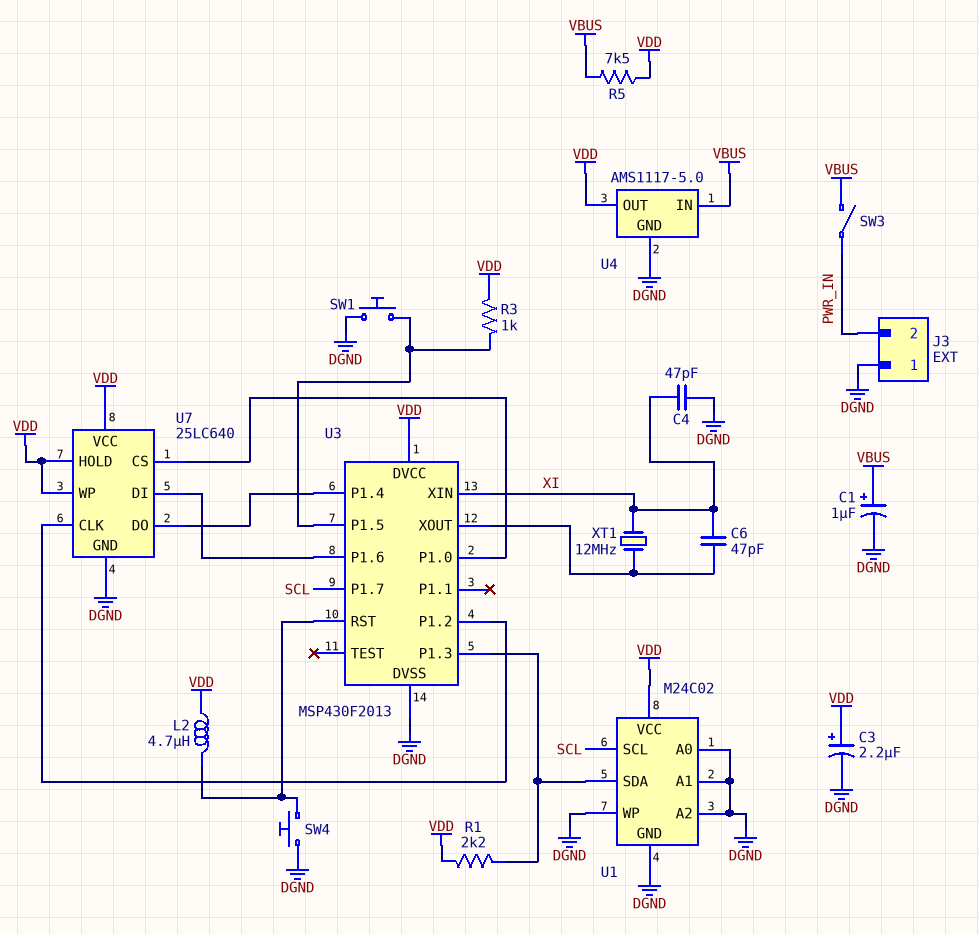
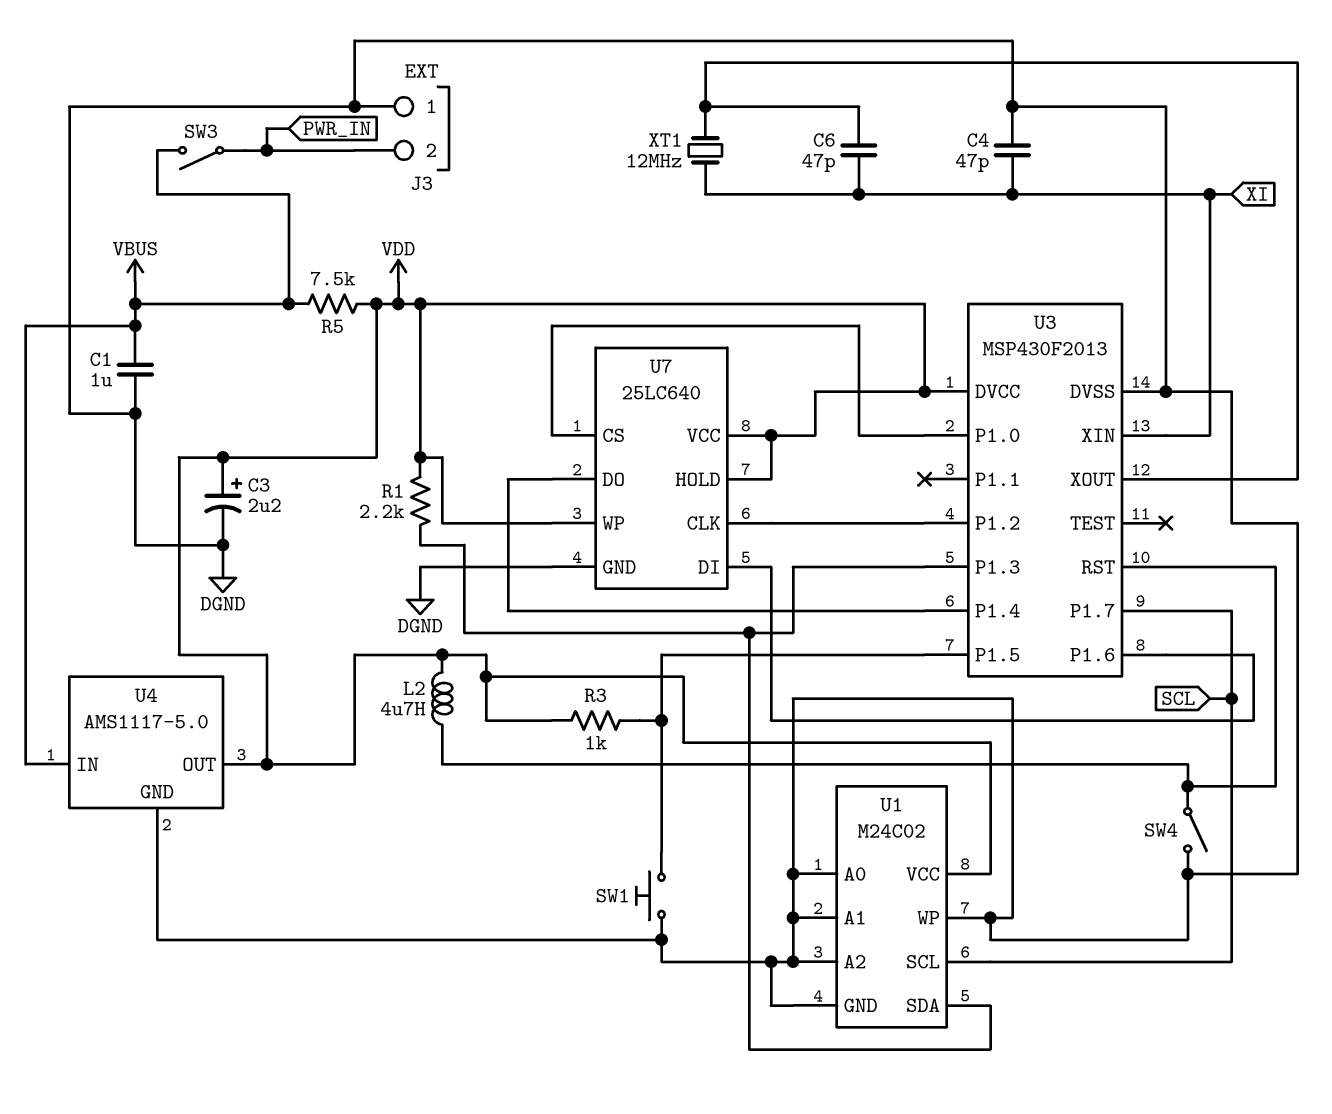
C1: 1uF (plus VBUS, minus DGND) -> 1uF (DGND, VBUS)
SW4: button (DGND, U3/RST) -> switch (DGND, U3/RST)

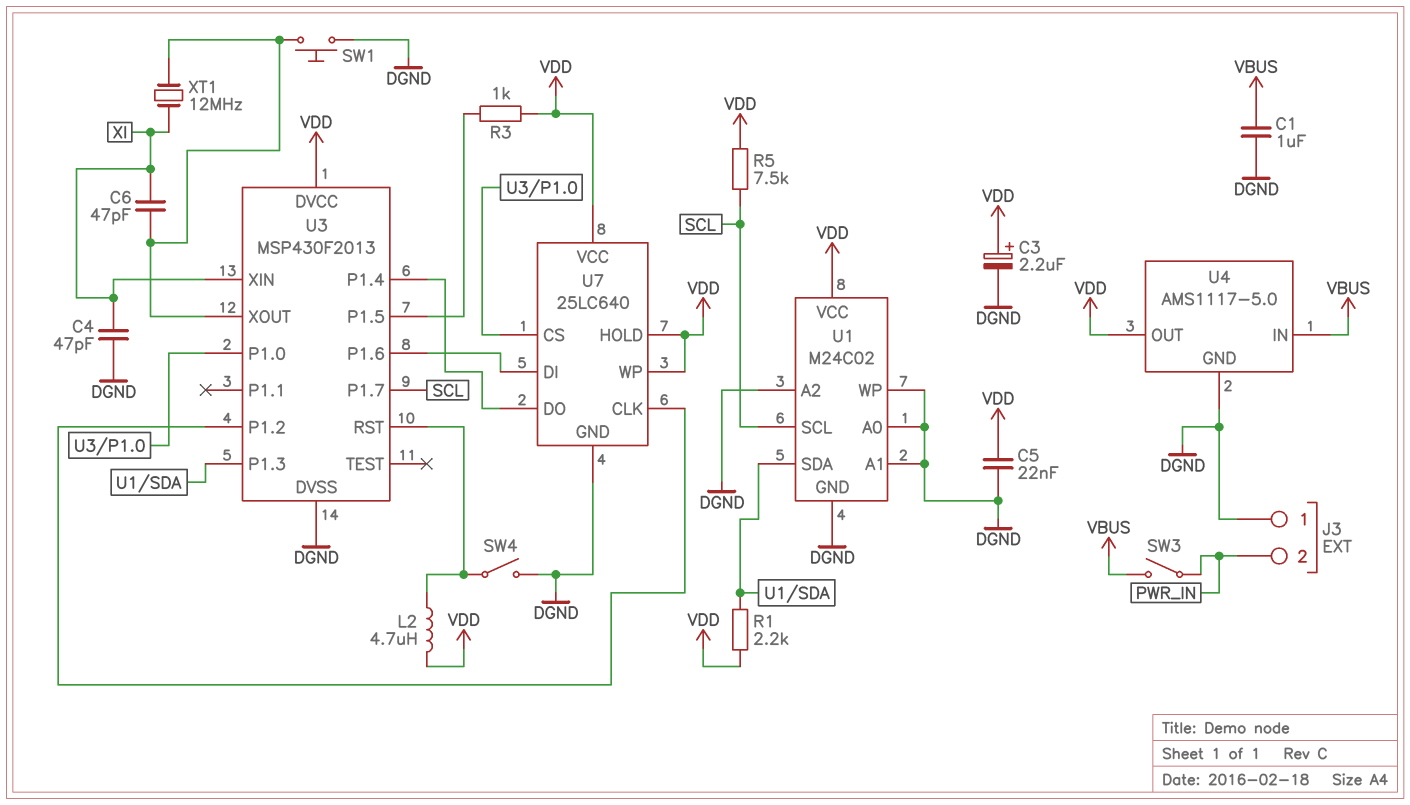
C5: none -> 22nF (DGND, VDD)
R5: 7.5k (VBUS, VDD) -> 7.5k (SCL, VDD)
SW1: button (DGND, U3/P1.5) -> button (DGND, U3/XOUT)

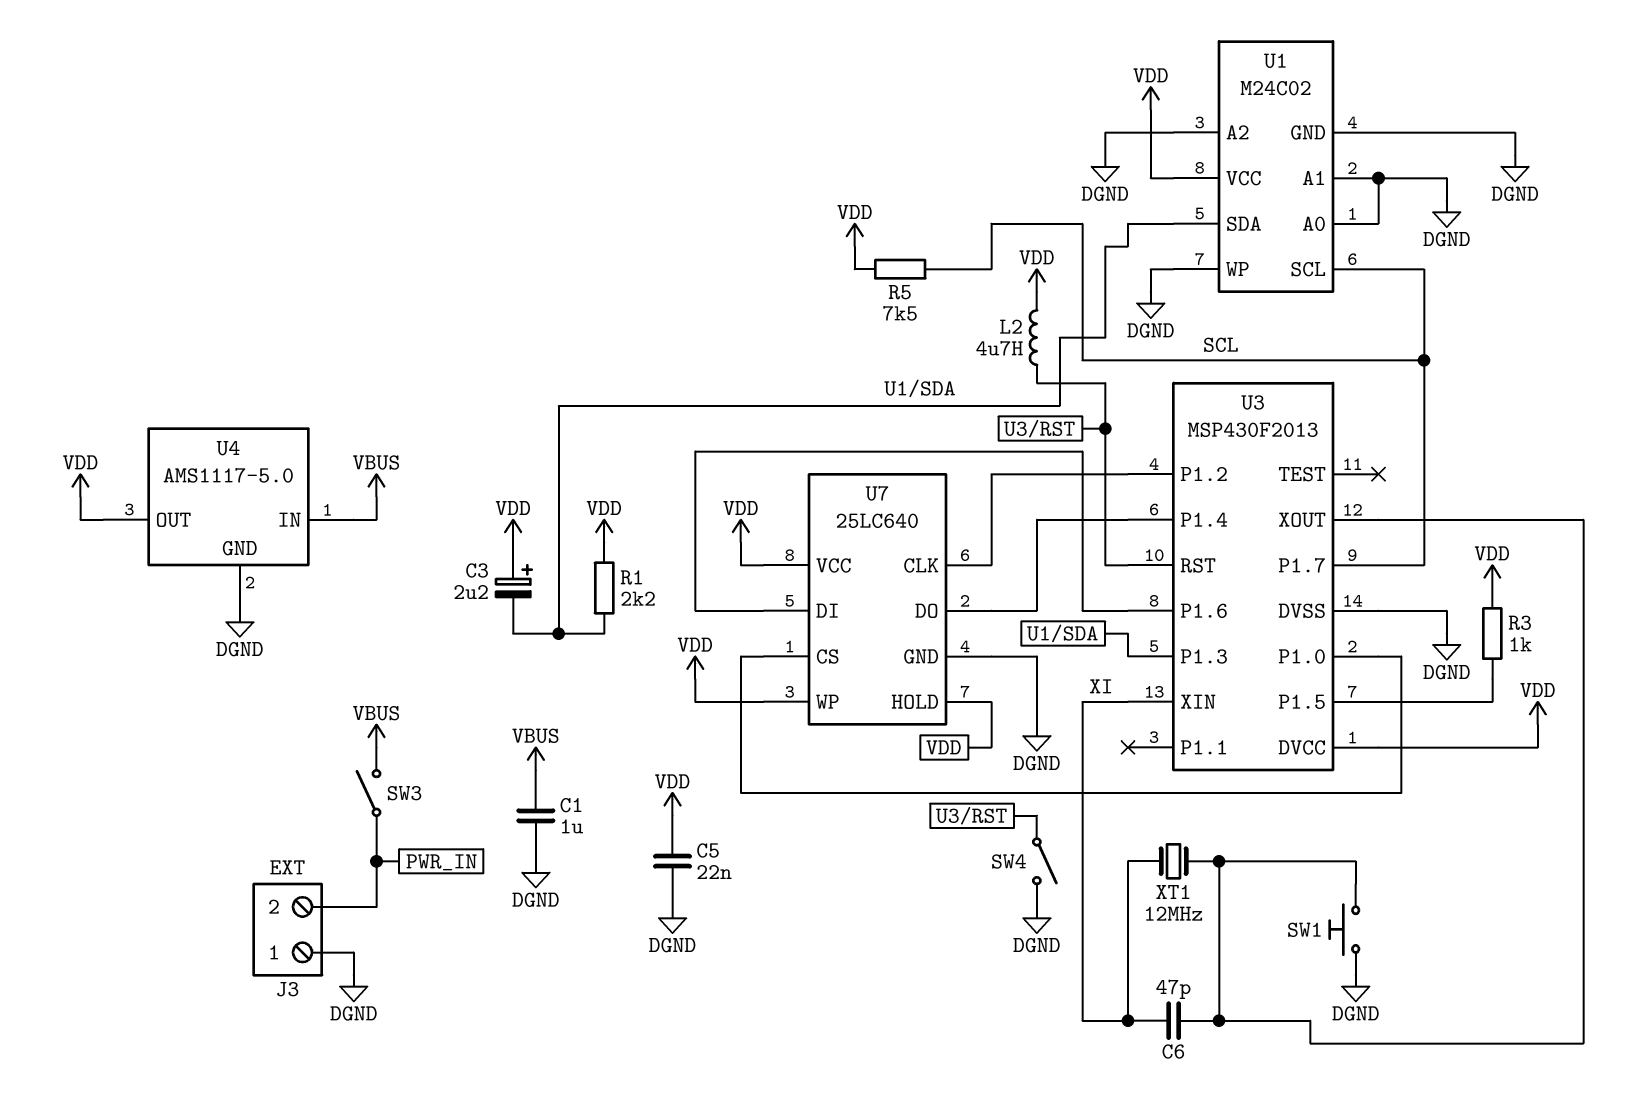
C3: 2.2uF (plus VDD, minus DGND) -> 2.2uF (plus VDD, minus U1/SDA)
C4: 47pF (DGND, XI) -> none

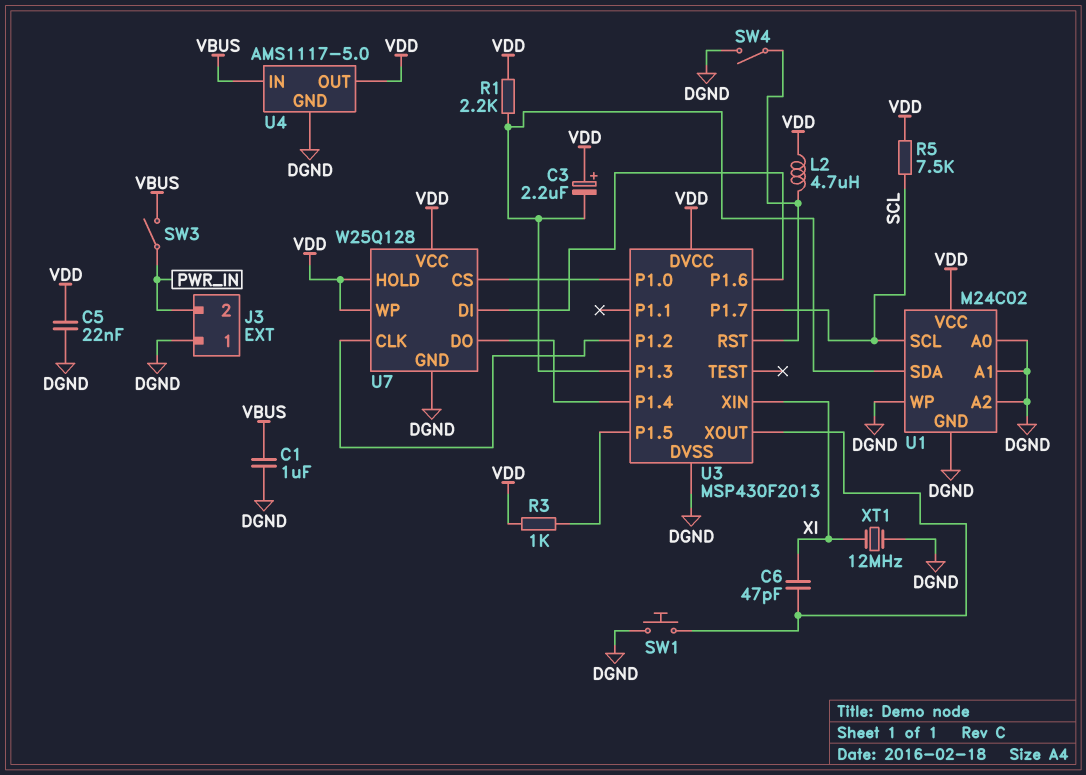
U7: 25LC640 -> W25Q128
XT1: 12MHz (U3/XOUT, XI) -> 12MHz (DGND, XI)

